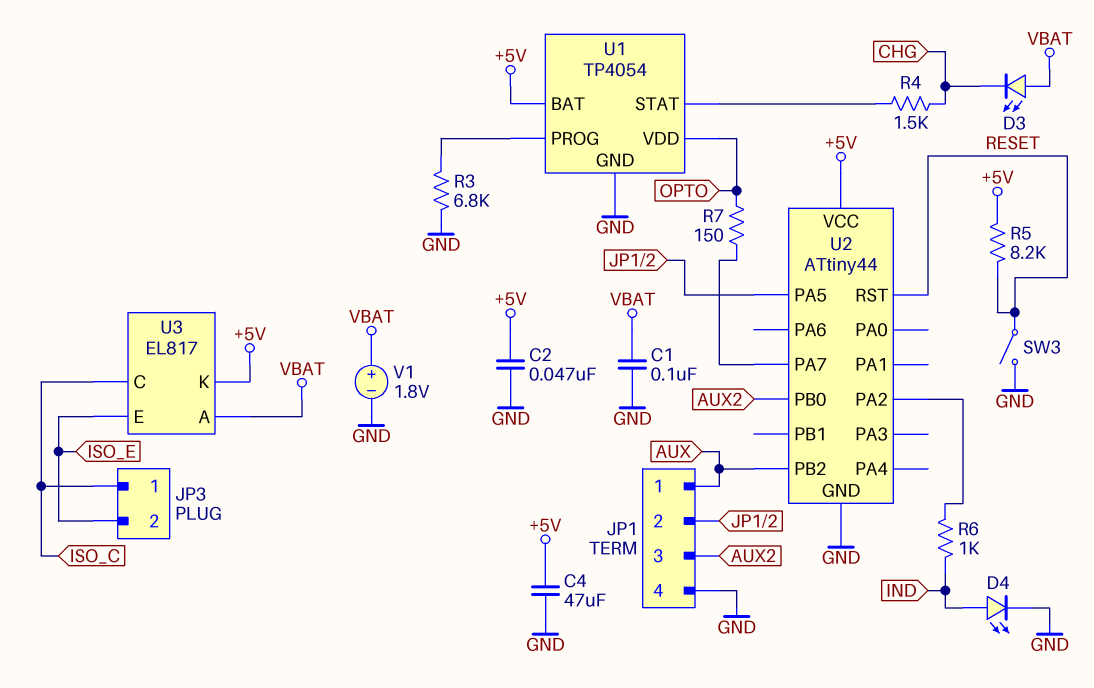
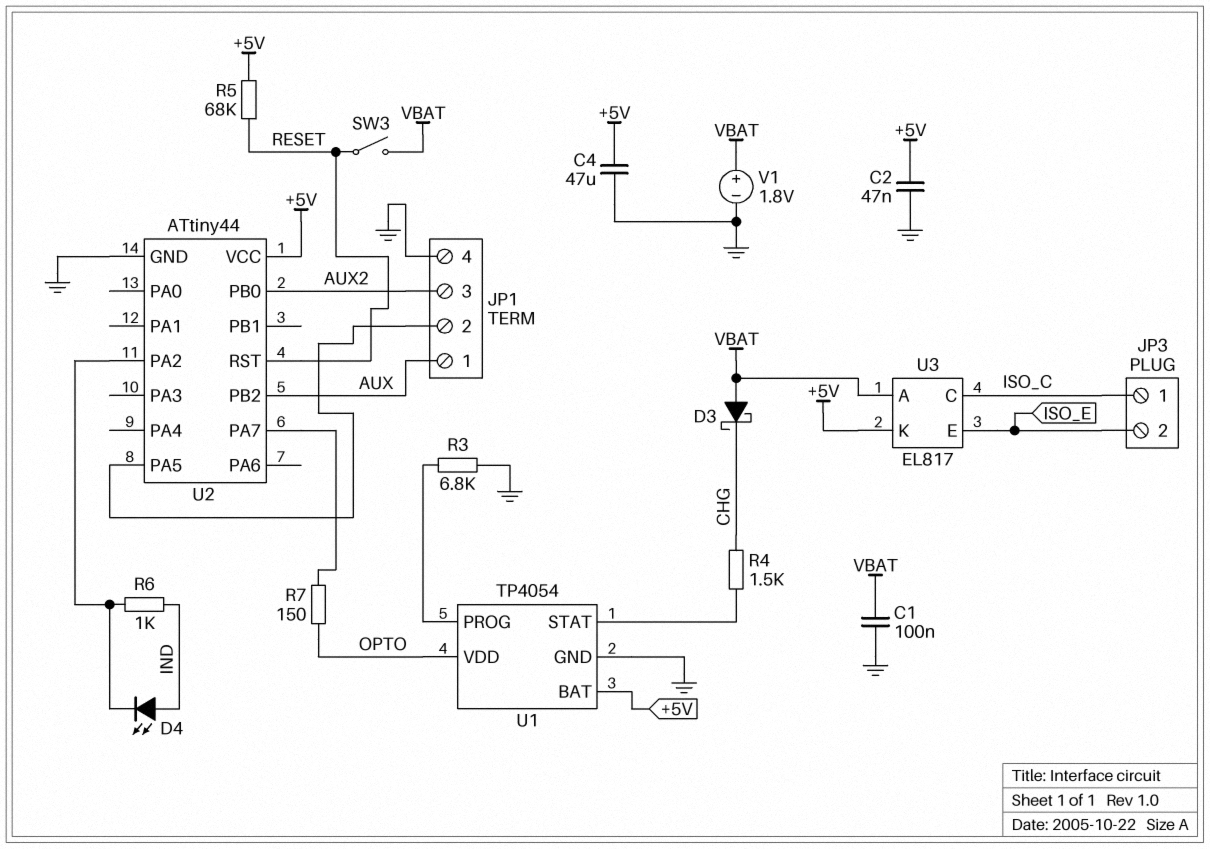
D3: LED (A VBAT, K CHG) -> schottky (A VBAT, K CHG)
D4: LED (A IND, K GND) -> LED (A IND, K U2/PA2)
R5: 8.2k (+5V, RESET) -> 68k (+5V, RESET)
SW3: switch (GND, RESET) -> switch (RESET, VBAT)

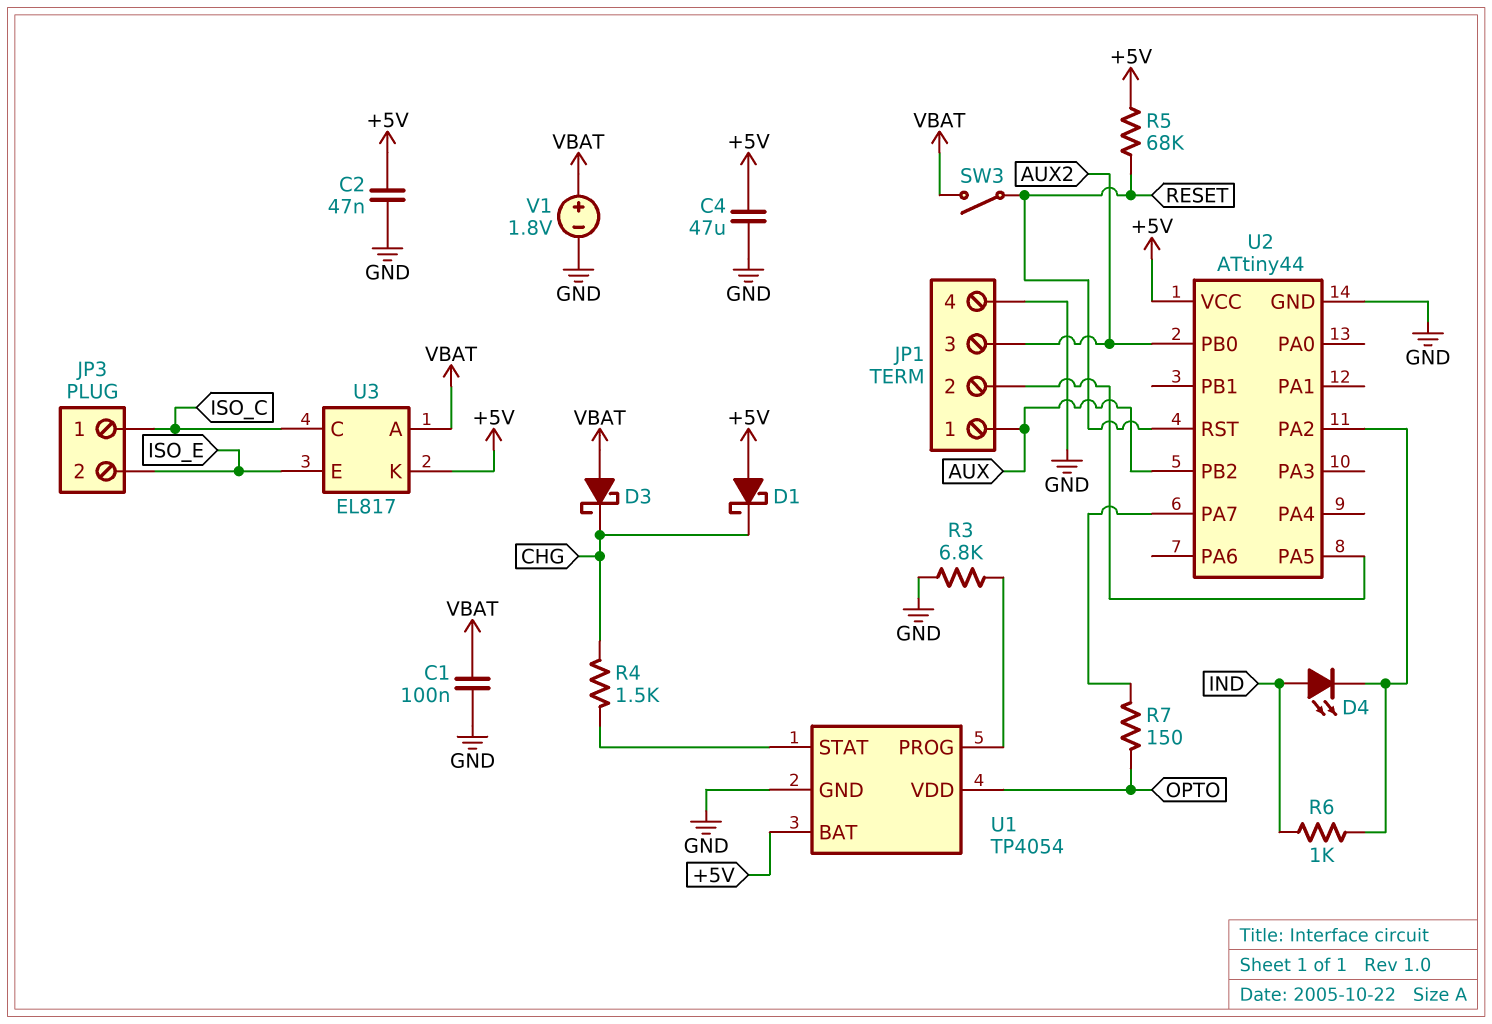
D1: none -> schottky (A +5V, K CHG)

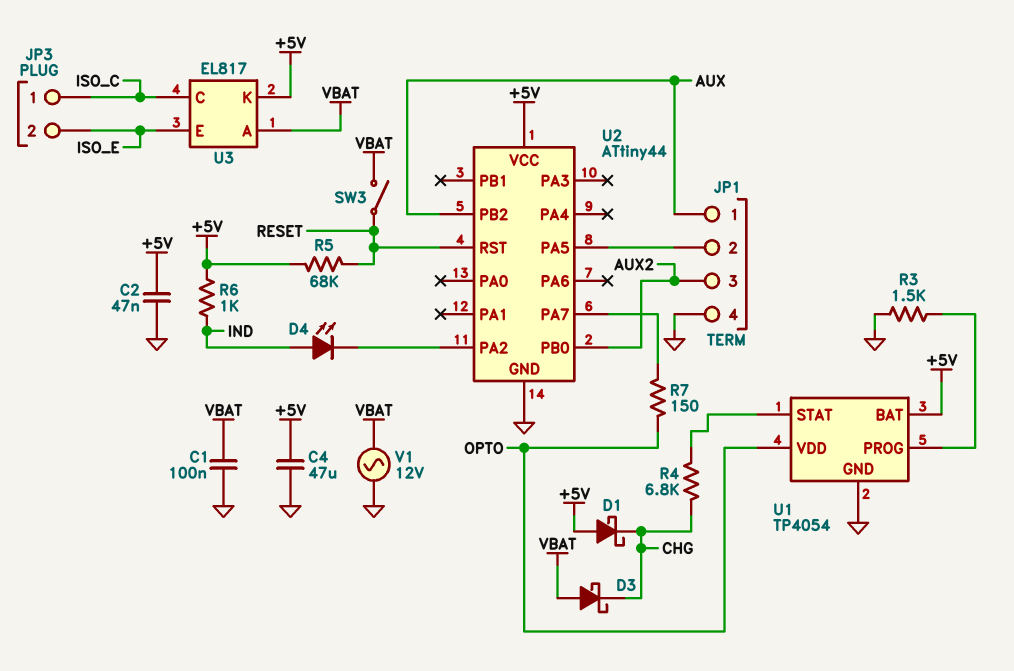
R3: 6.8k (GND, U1/PROG) -> 1.5k (GND, U1/PROG)
R4: 1.5k (CHG, U1/STAT) -> 6.8k (CHG, U1/STAT)
R6: 1k (IND, U2/PA2) -> 1k (+5V, IND)
V1: 1.8V (plus VBAT, minus GND) -> AC 12V (GND, VBAT)

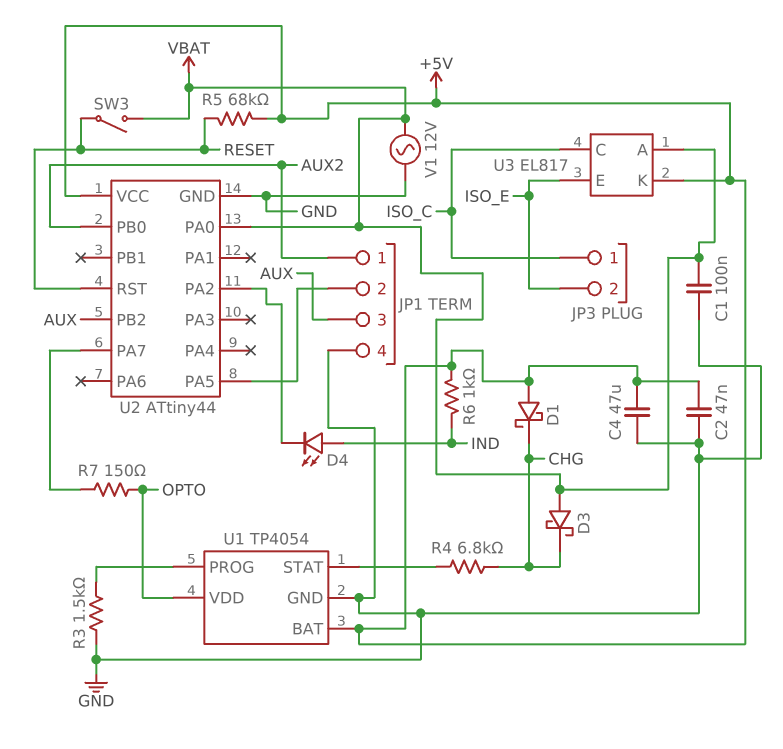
JP1 pin 1: AUX -> AUX2
JP1 pin 3: AUX2 -> AUX
U2 pin PA0: none -> VBAT

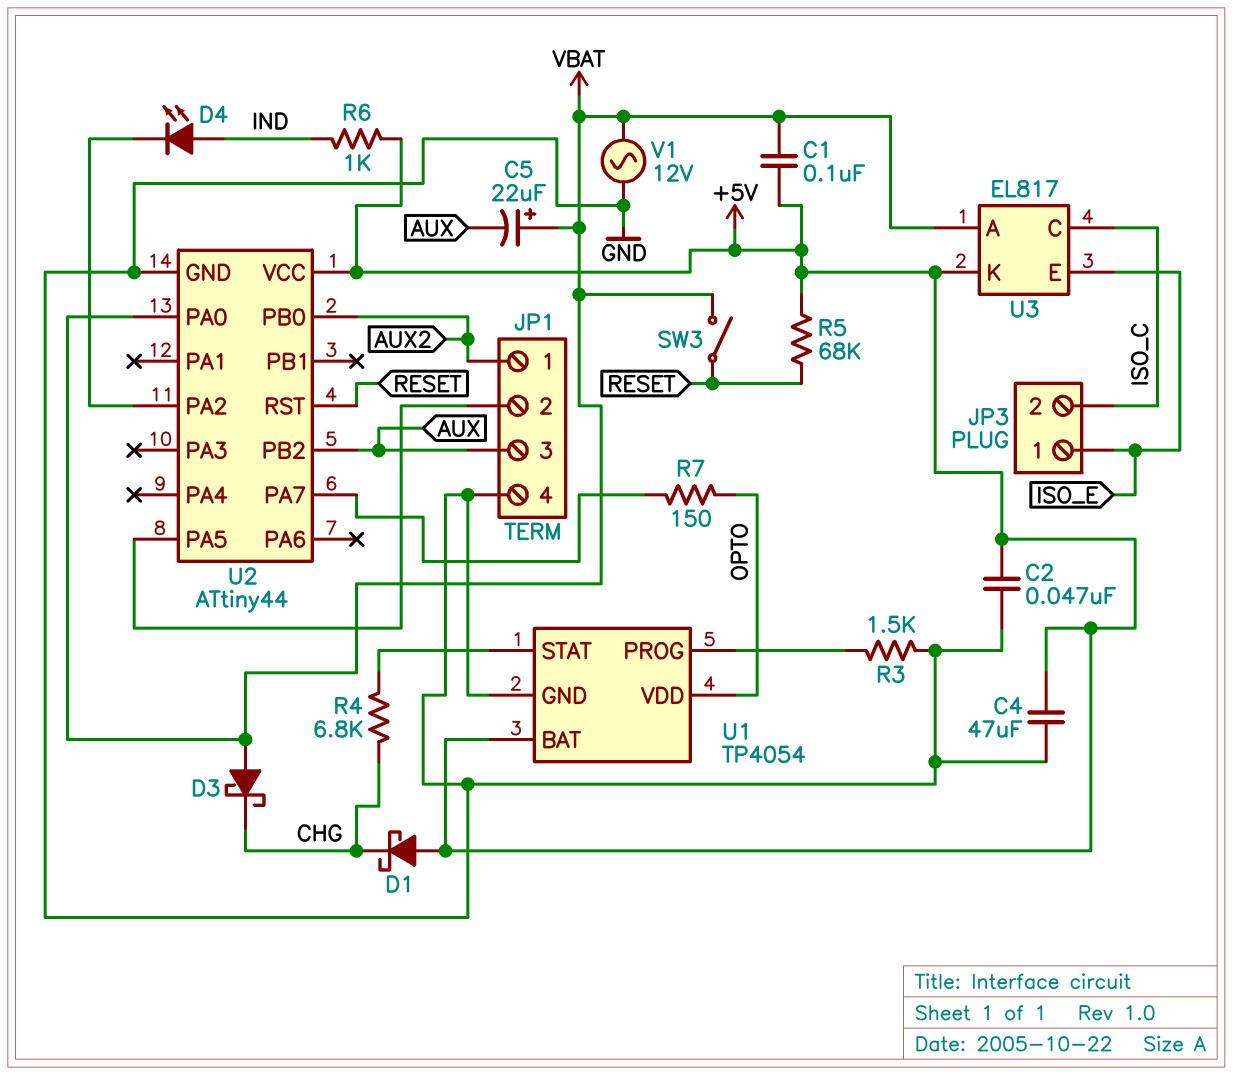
C1: 100nF (GND, VBAT) -> 100nF (+5V, VBAT)
C5: none -> 22uF (plus VBAT, minus AUX)
JP3 pin 1: ISO_C -> ISO_E
JP3 pin 2: ISO_E -> ISO_C

